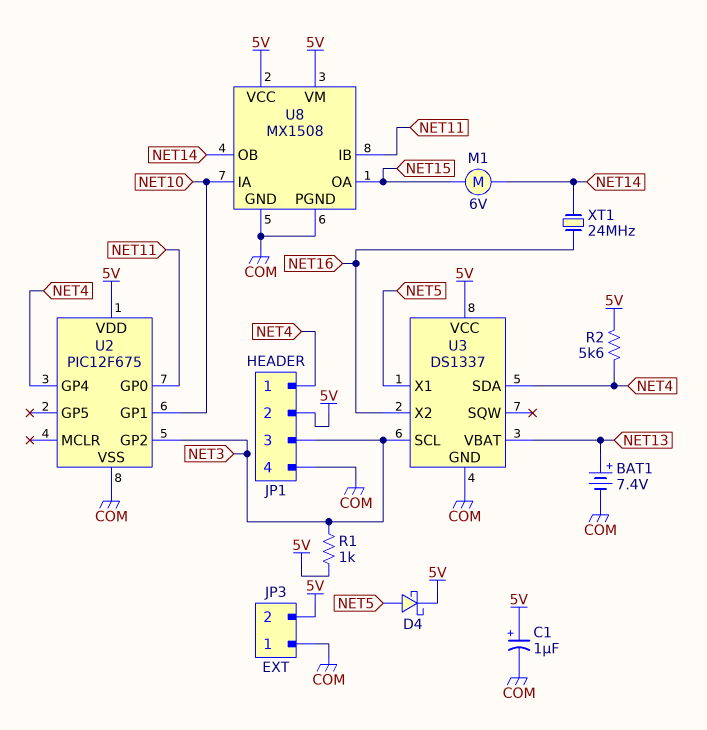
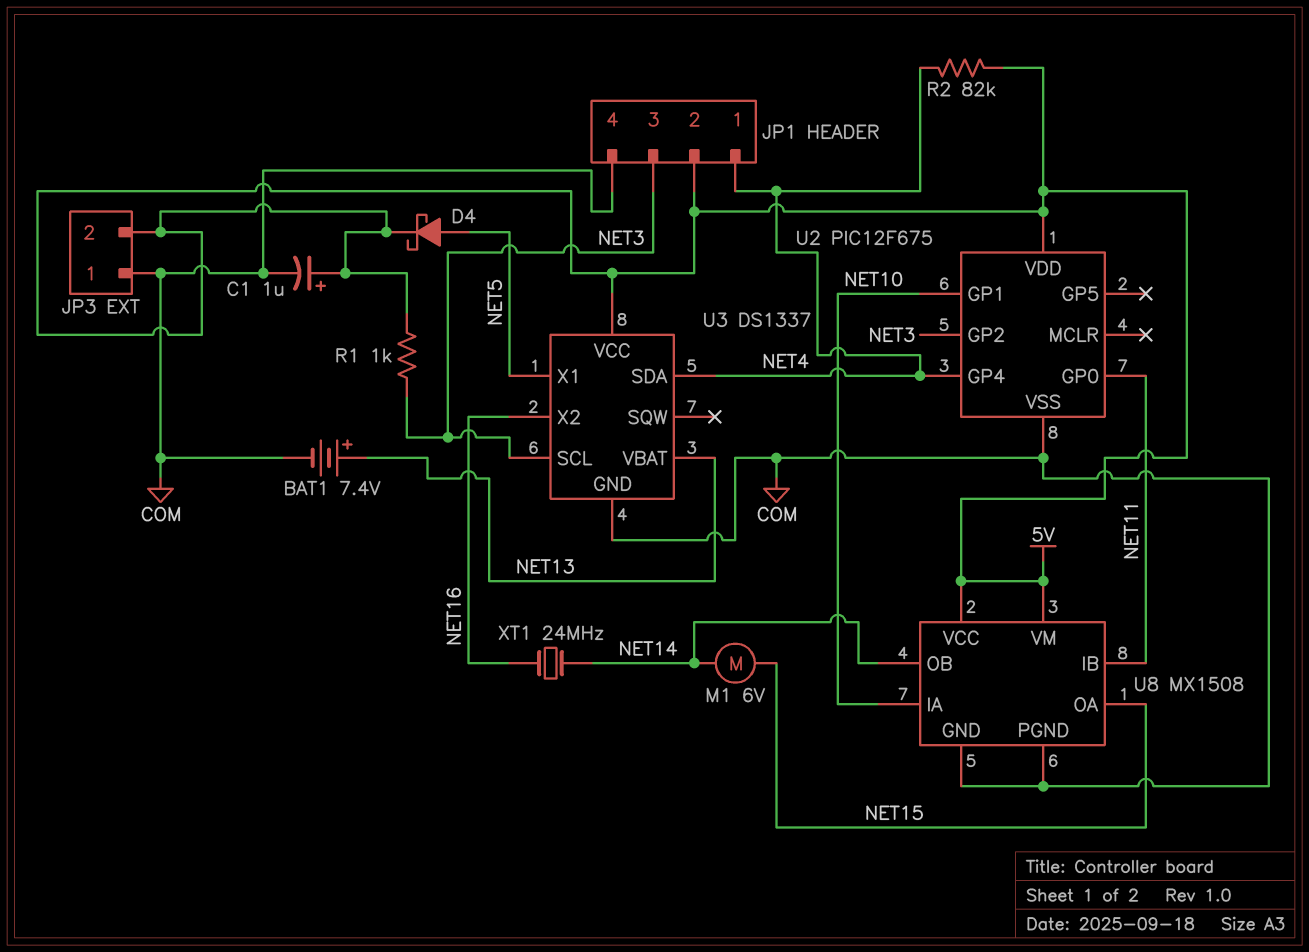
R2: 5.6k (5V, NET4) -> 82k (5V, NET4)

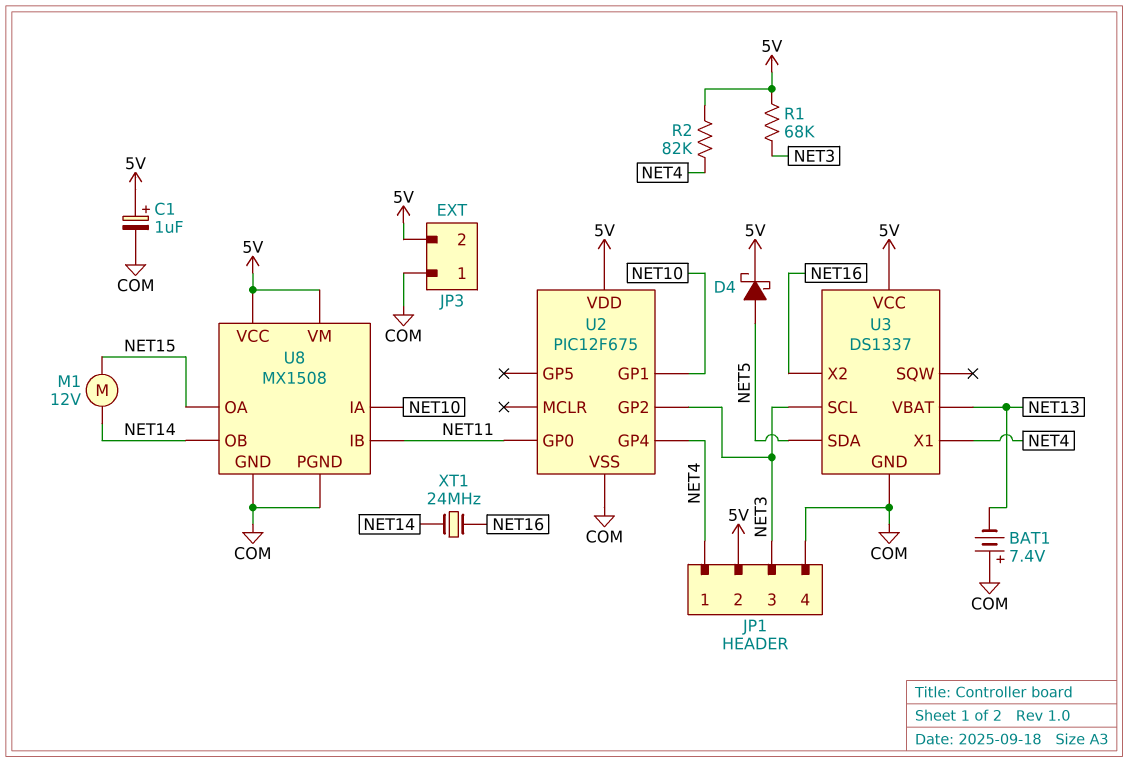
BAT1: 7.4V (plus NET13, minus COM) -> 7.4V (plus COM, minus NET13)
M1: motor 6V (NET14, NET15) -> motor 12V (NET14, NET15)
R1: 1k (5V, NET3) -> 68k (5V, NET3)
U3 pin SDA: NET4 -> NET5
U3 pin X1: NET5 -> NET4

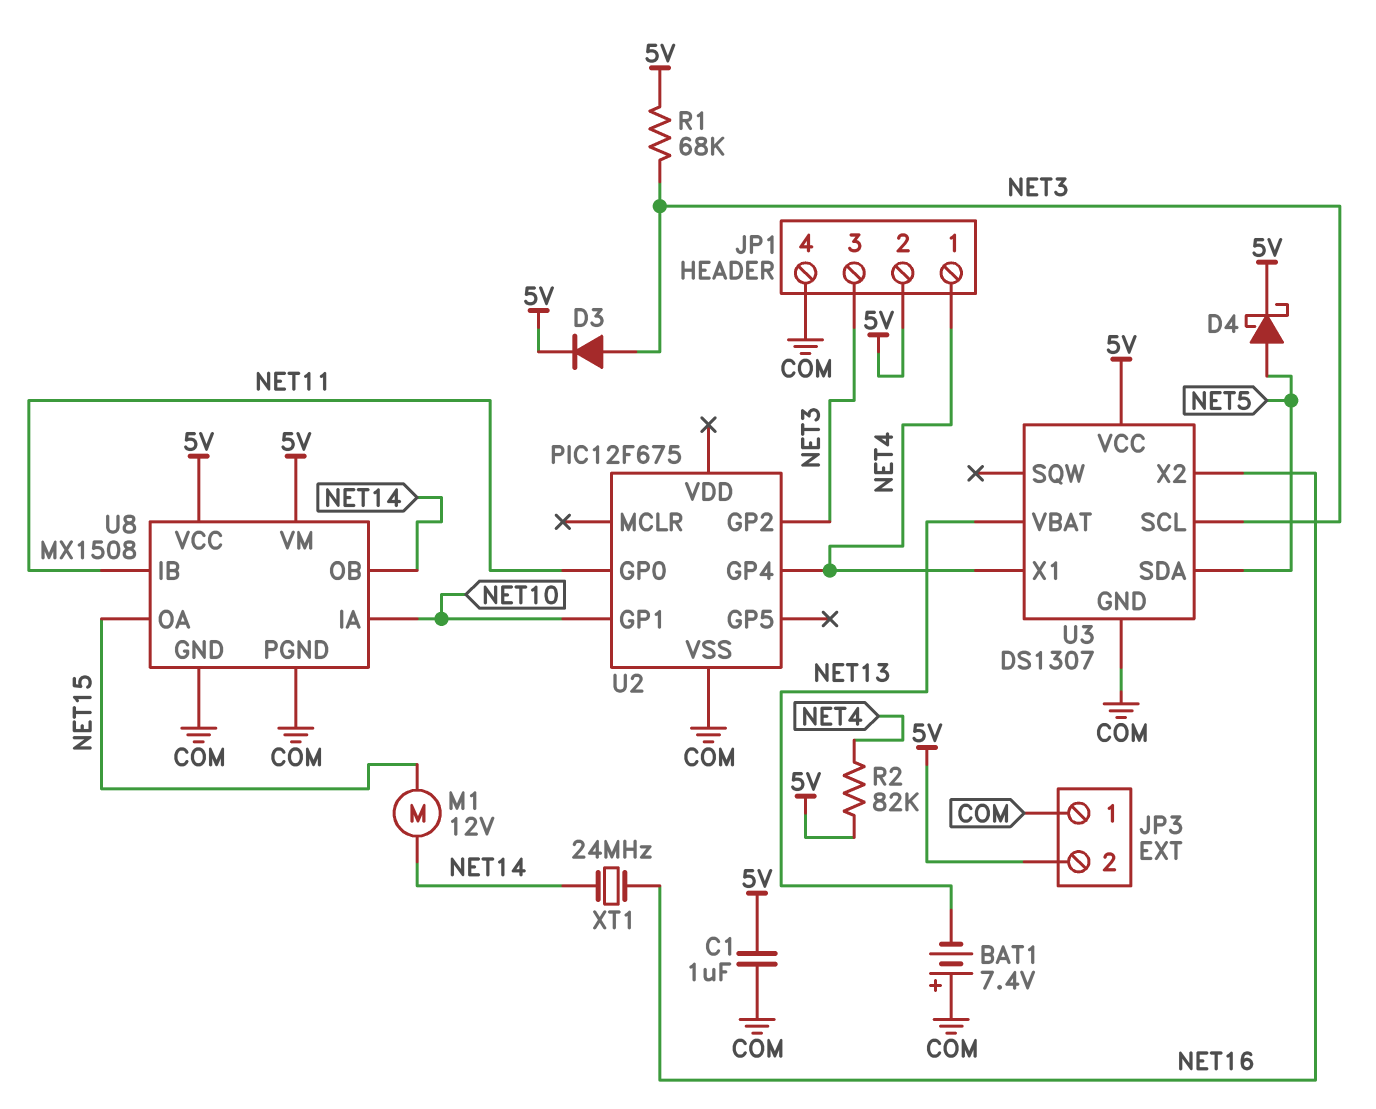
C1: 1uF (plus 5V, minus COM) -> 1uF (5V, COM)
D3: none -> diode (A NET3, K 5V)
U2 pin VDD: 5V -> none
U3: DS1337 -> DS1307

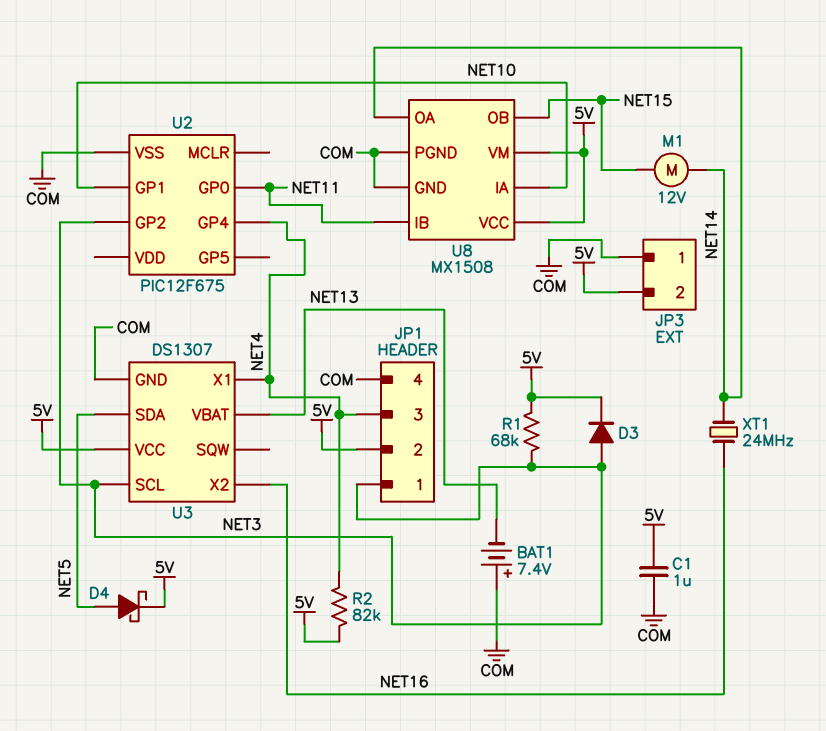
JP1 pin 1: NET4 -> NET3
JP1 pin 3: NET3 -> NET4
U8 pin OA: NET15 -> NET14
U8 pin OB: NET14 -> NET15

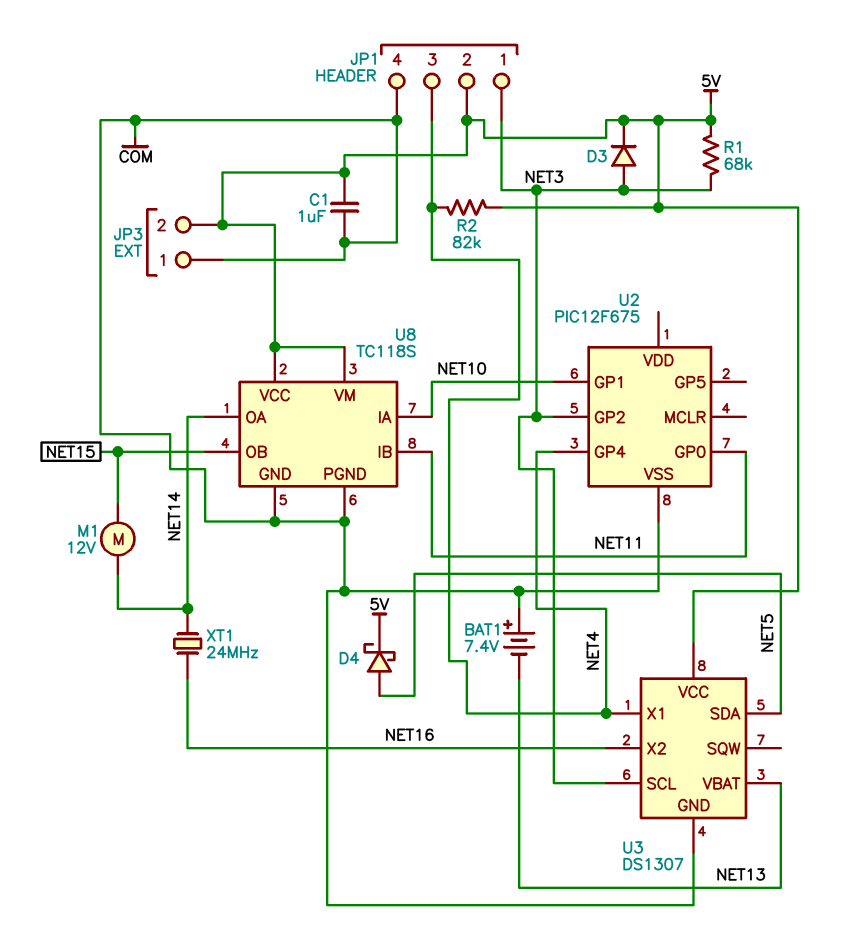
U8: MX1508 -> TC118S

